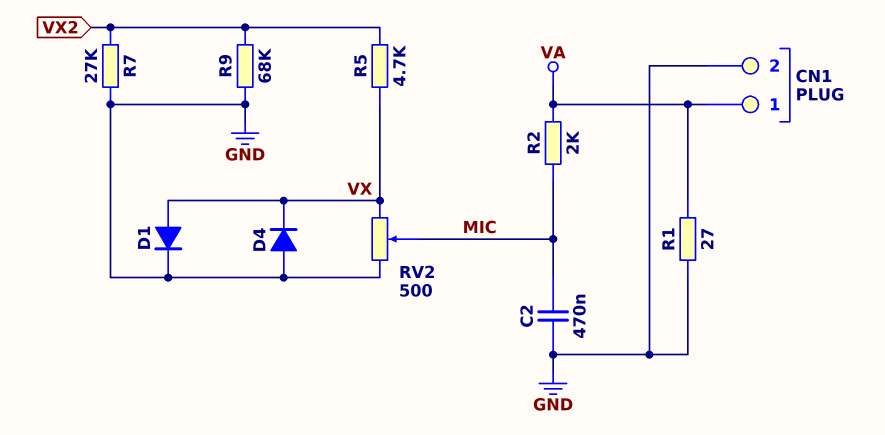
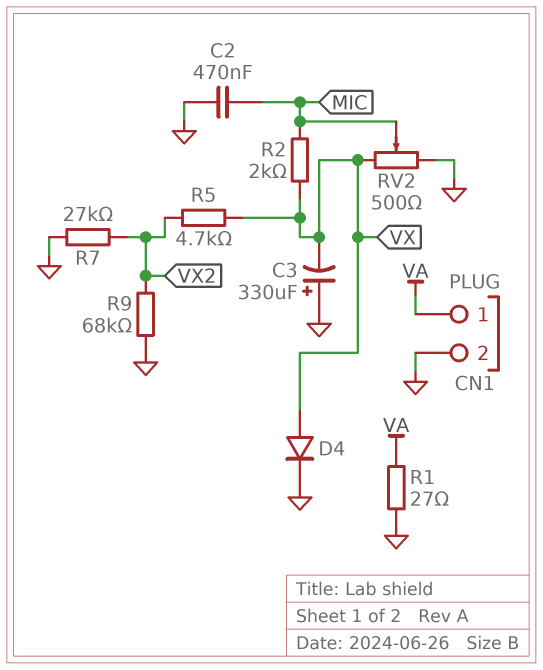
C3: none -> 330uF (plus GND, minus VX)
D1: diode (A VX, K GND) -> none
D4: diode (A GND, K VX) -> diode (A VX, K GND)
R2: 2k (MIC, VA) -> 2k (MIC, VX)

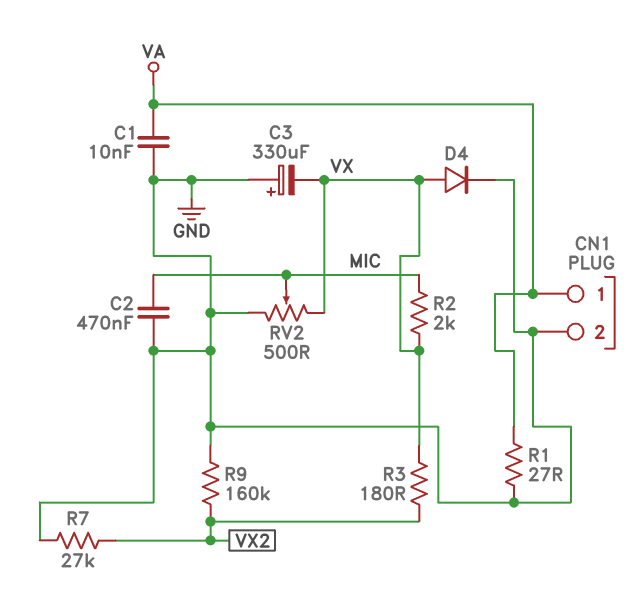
C1: none -> 10nF (GND, VA)
R3: none -> 180 (VX, VX2)
R5: 4.7k (VX, VX2) -> none
R9: 68k (GND, VX2) -> 160k (GND, VX2)

